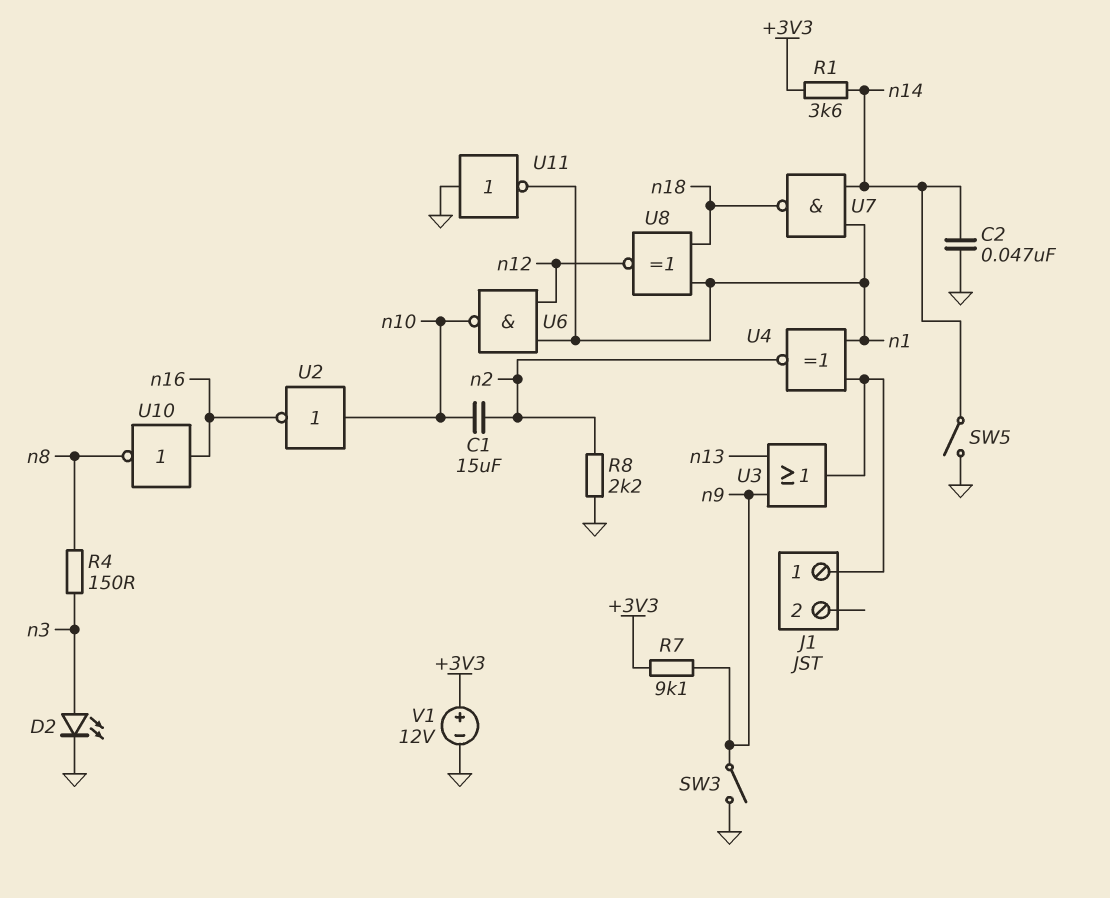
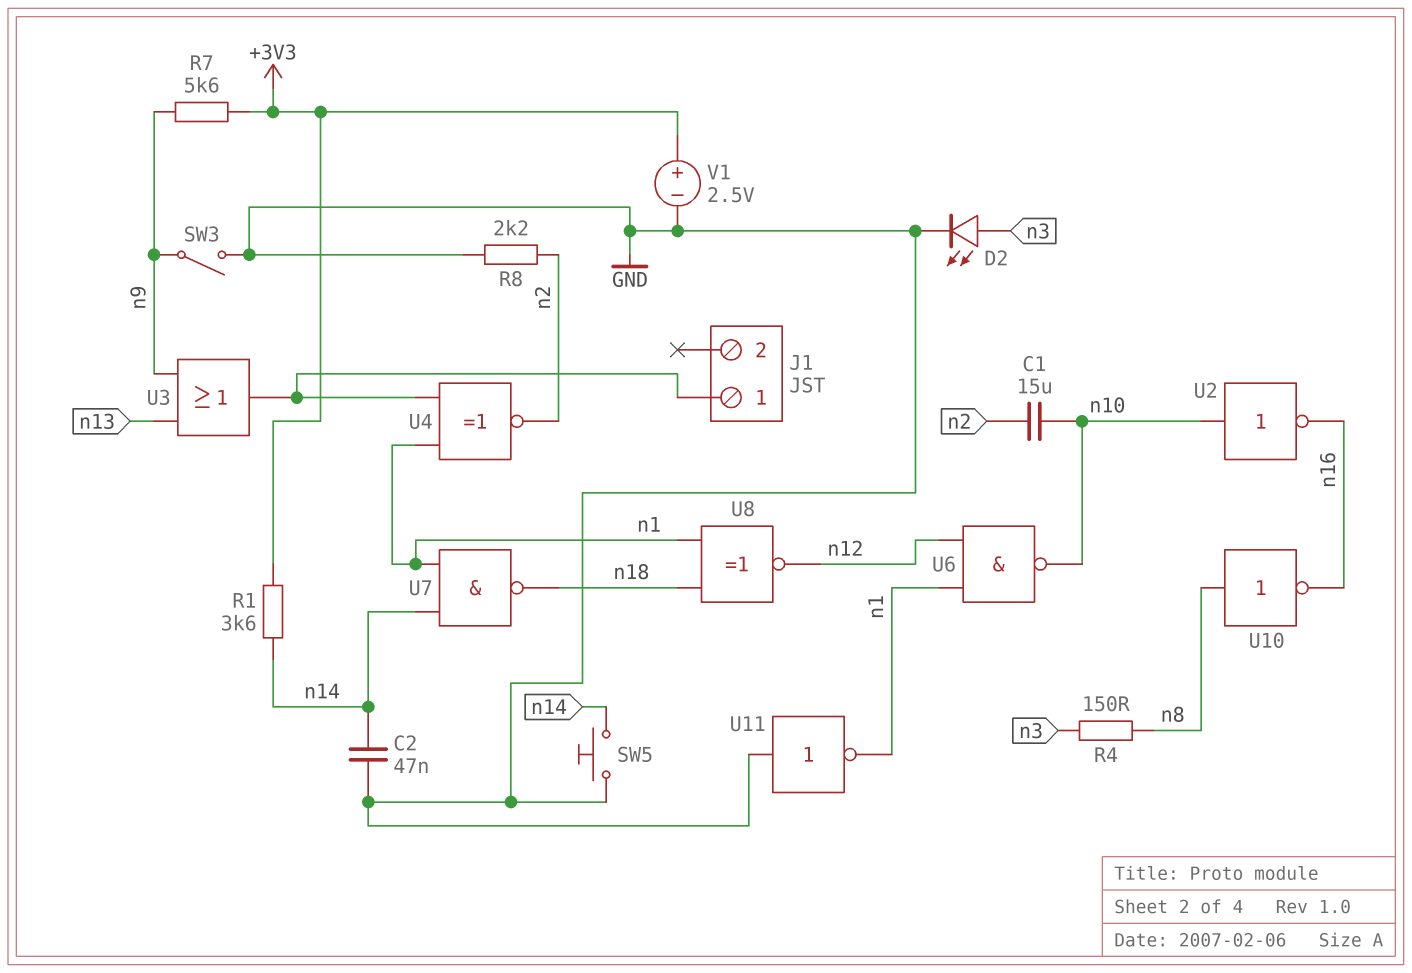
R7: 9.1k (+3V3, n9) -> 5.6k (+3V3, n9)
SW5: switch (GND, n14) -> button (GND, n14)
U10: NOT (in n16, out n8) -> NOT (in n8, out n16)
V1: 12V (plus +3V3, minus GND) -> 2.5V (plus +3V3, minus GND)

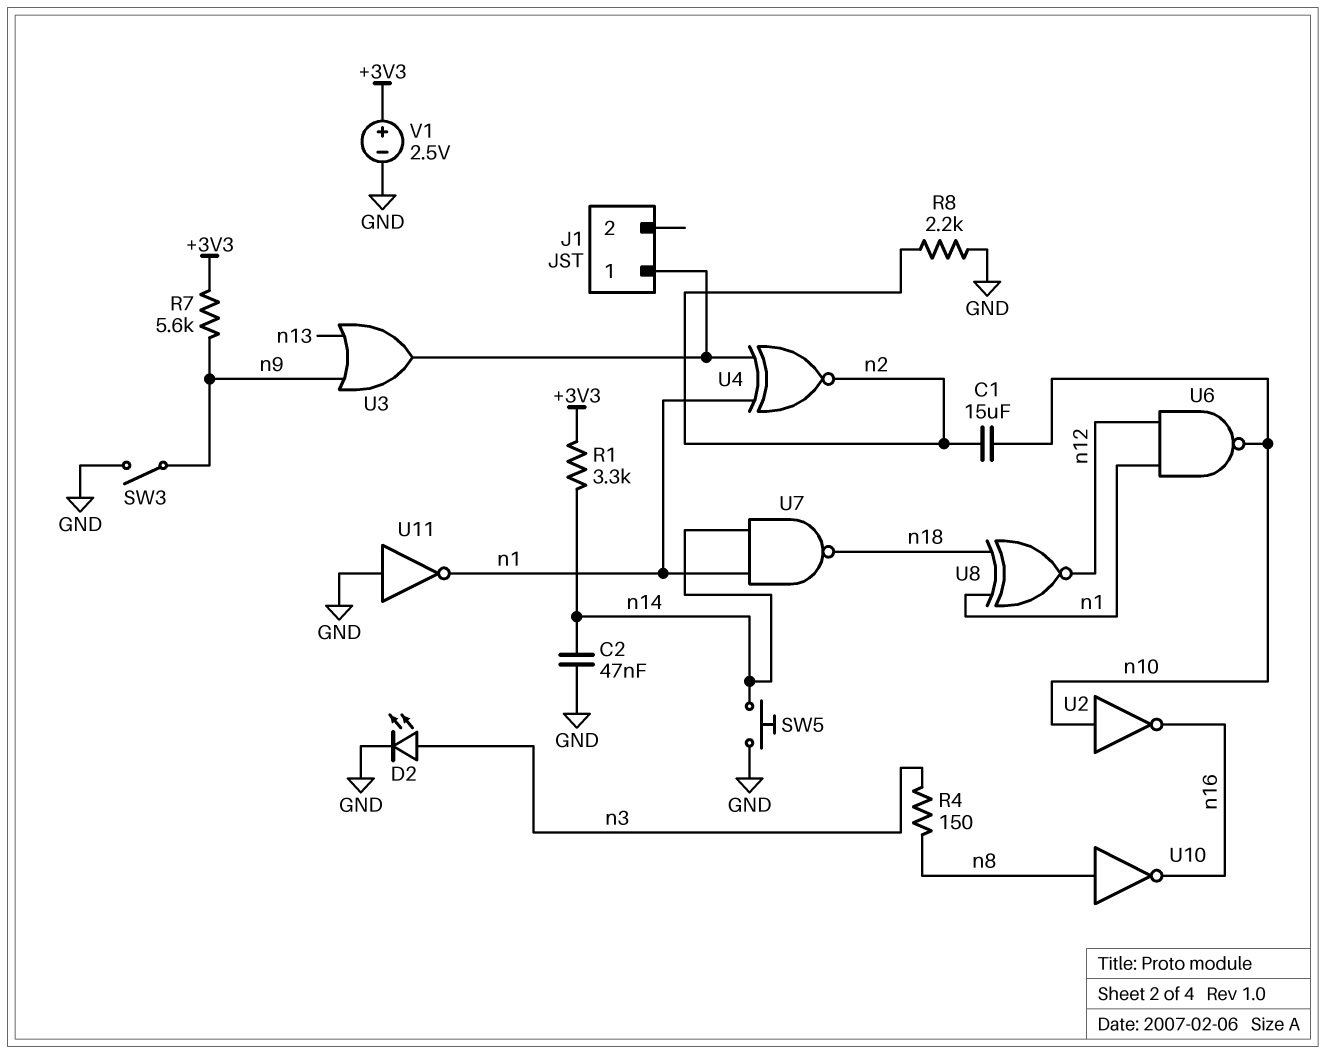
R1: 3.6k (+3V3, n14) -> 3.3k (+3V3, n14)

